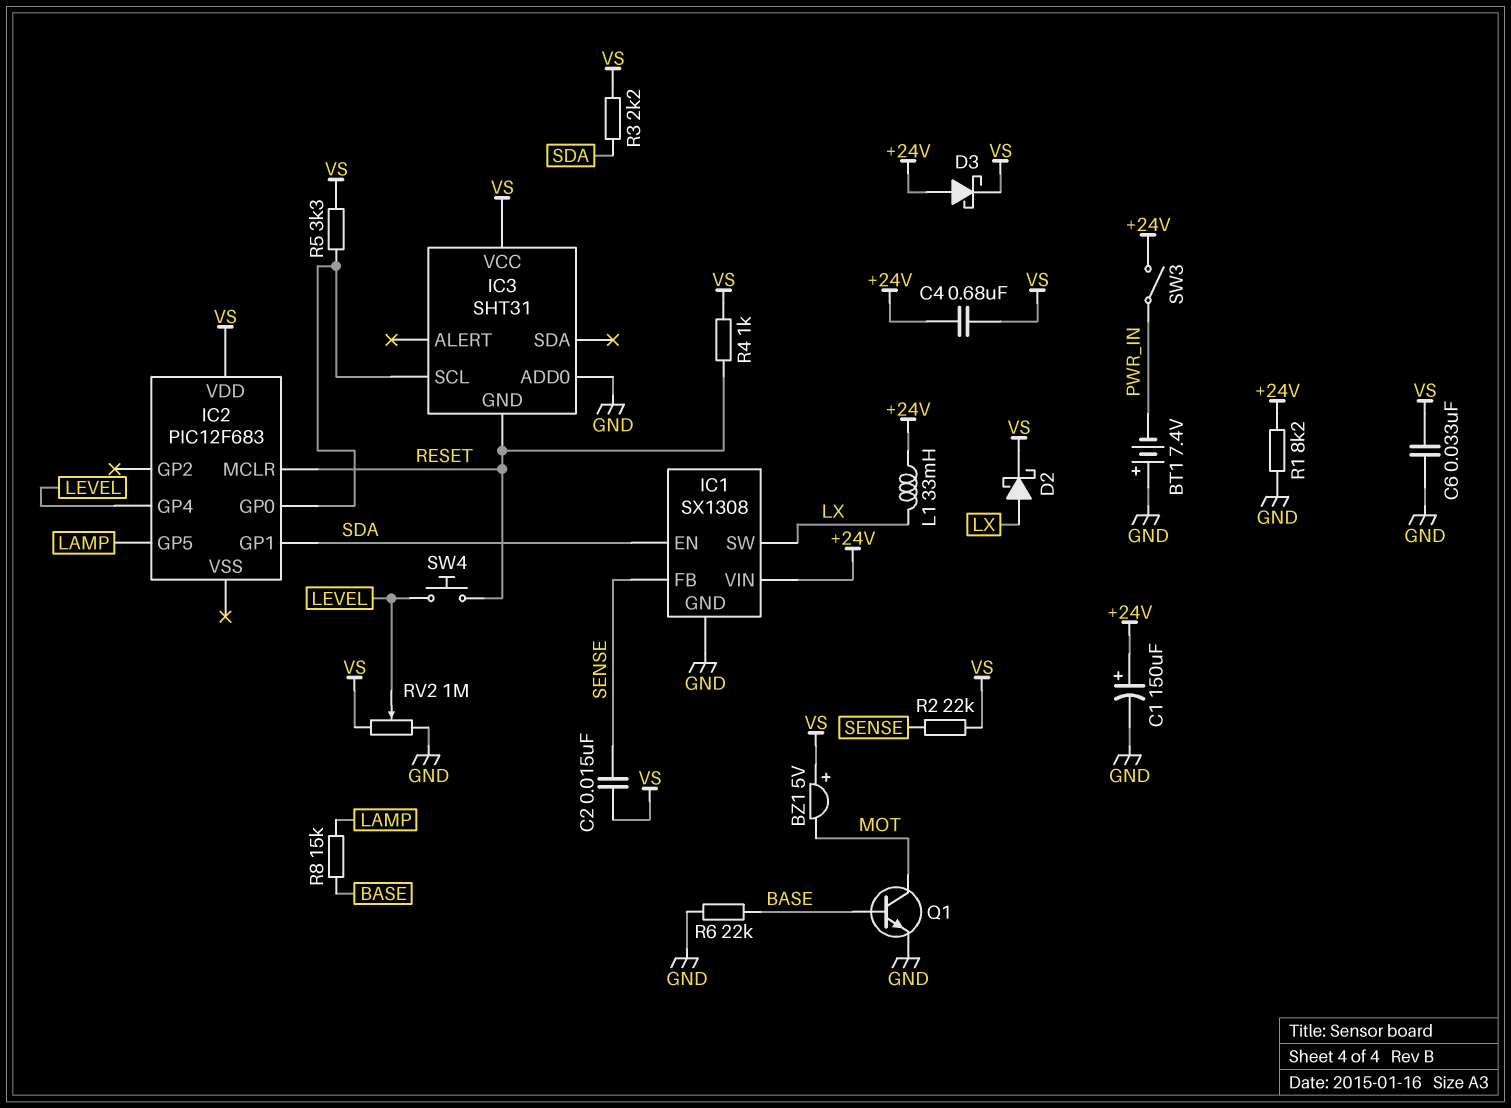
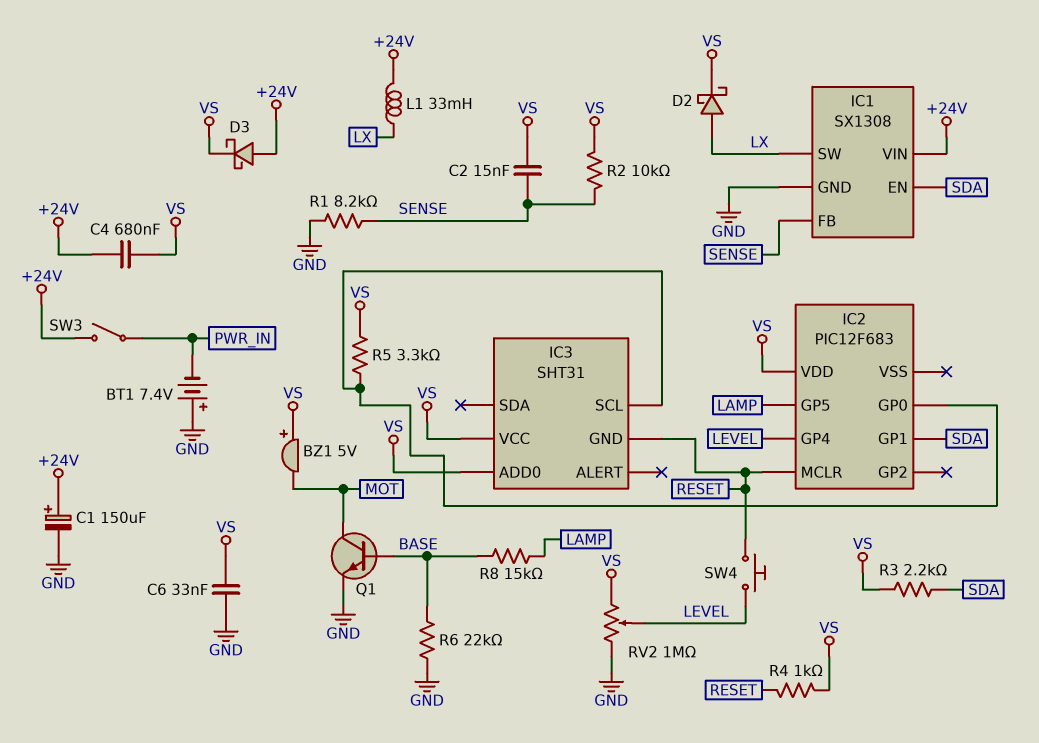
IC3 pin ADD0: GND -> VS
R1: 8.2k (+24V, GND) -> 8.2k (GND, SENSE)
R2: 22k (SENSE, VS) -> 10k (SENSE, VS)

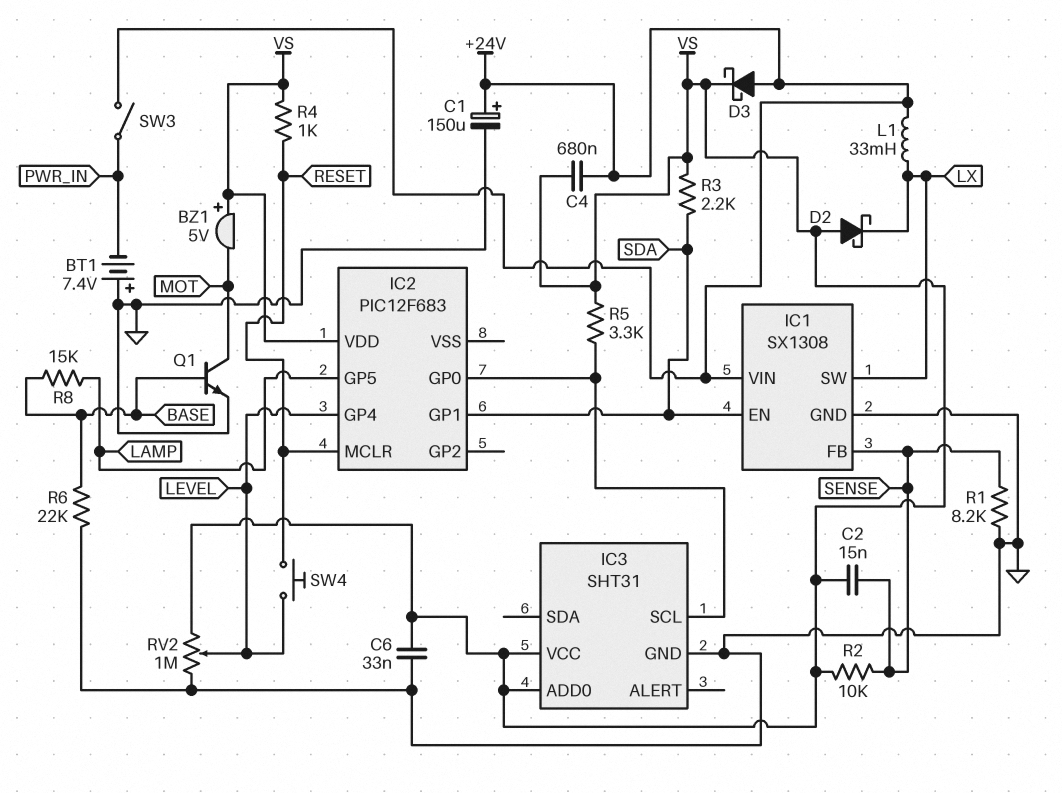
D2: schottky (A LX, K VS) -> schottky (A VS, K LX)
IC3 pin GND: RESET -> GND

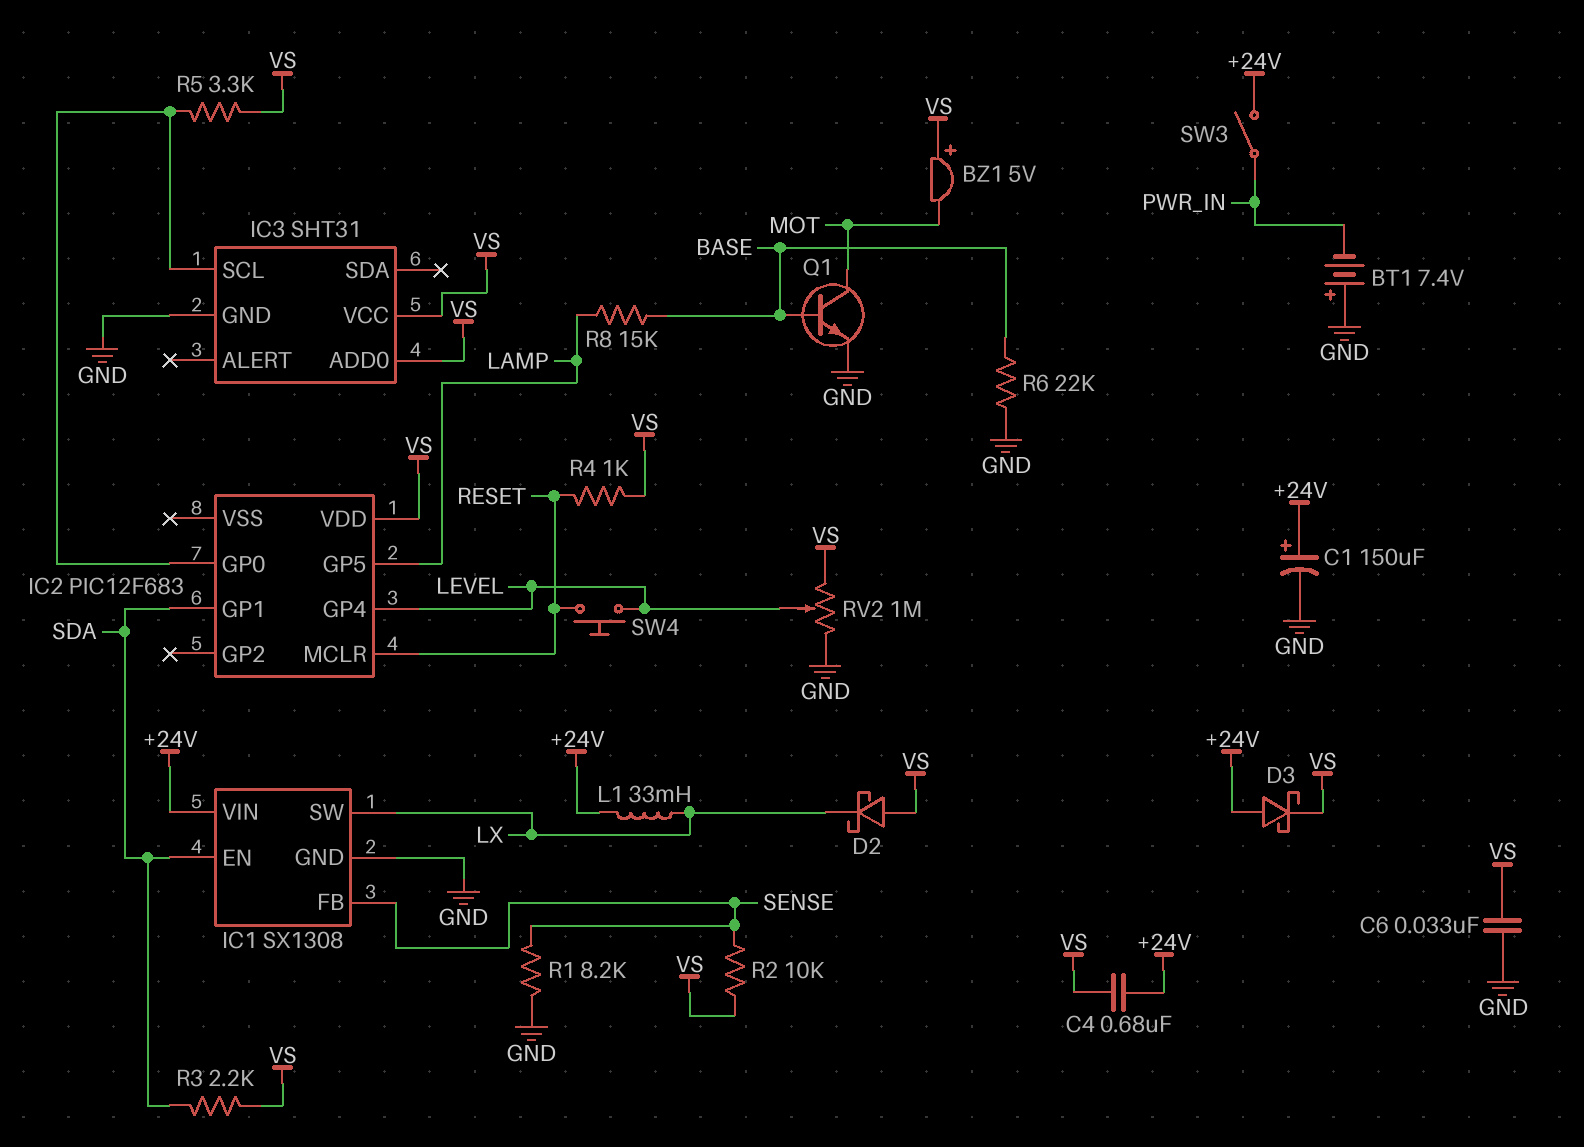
C2: 15nF (SENSE, VS) -> none

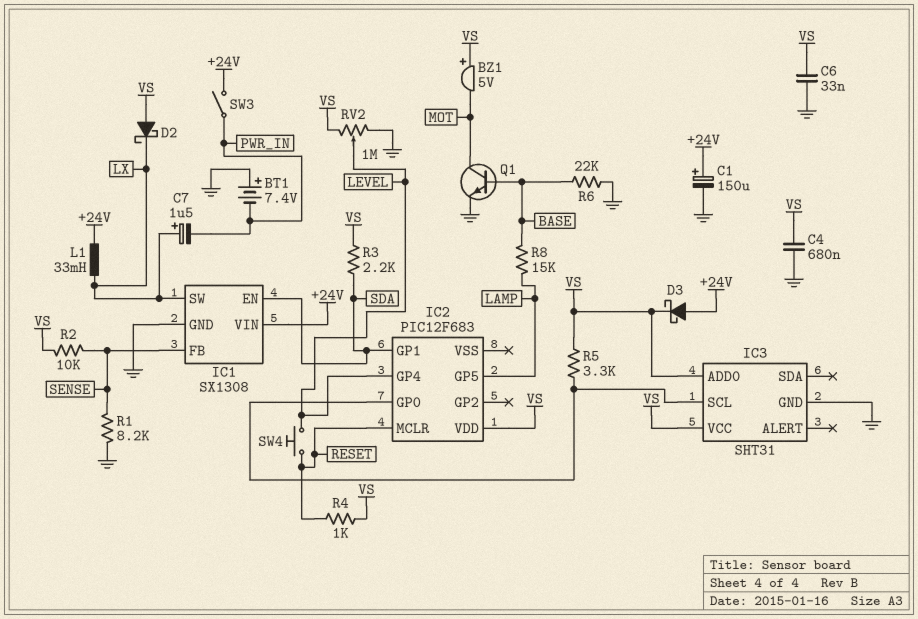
C4: 680nF (+24V, VS) -> 680nF (GND, VS)
C7: none -> 1.5uF (plus LX, minus PWR_IN)

